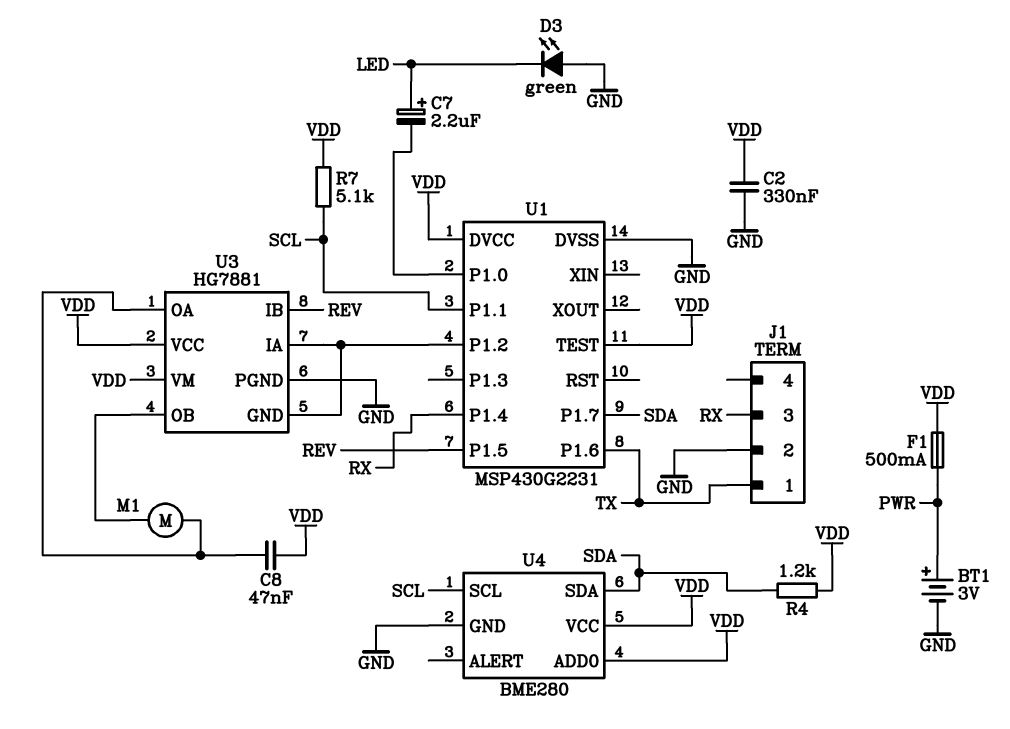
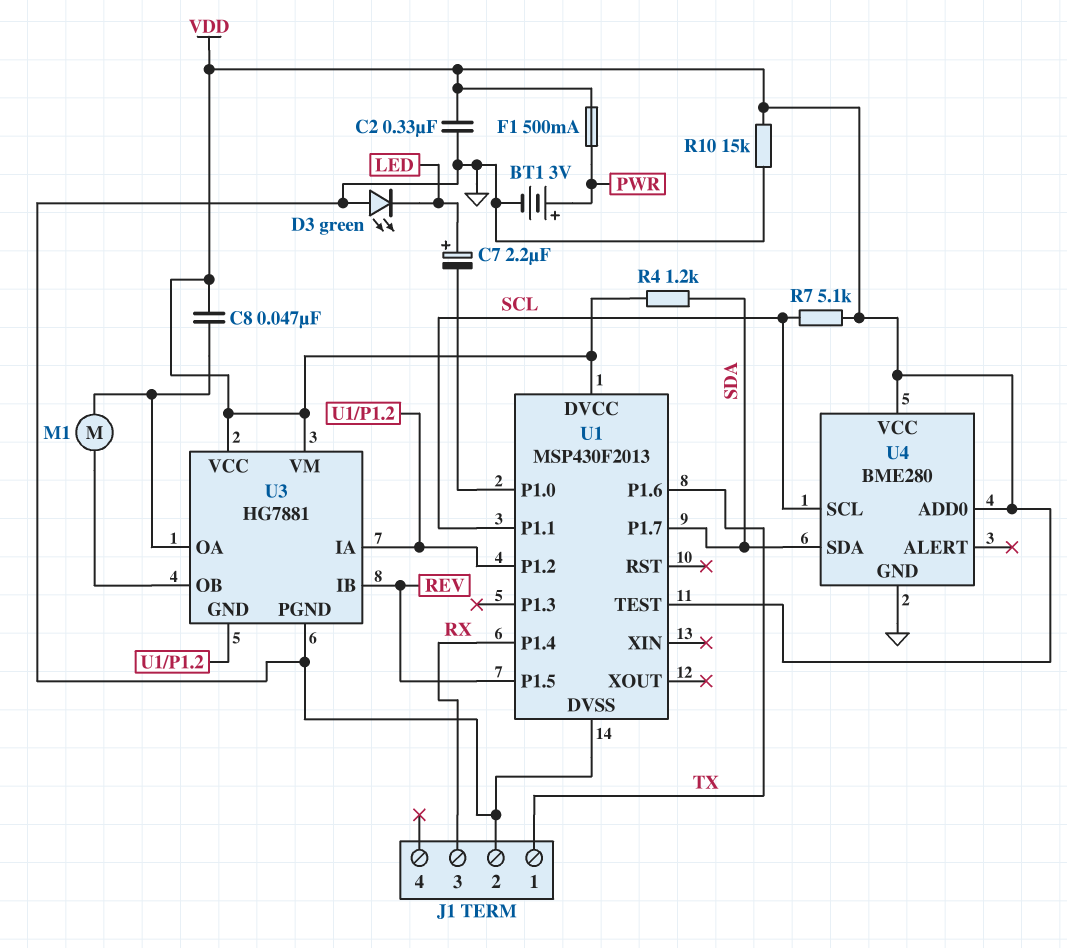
R10: none -> 15k (GND, VDD)
U1: MSP430G2231 -> MSP430F2013

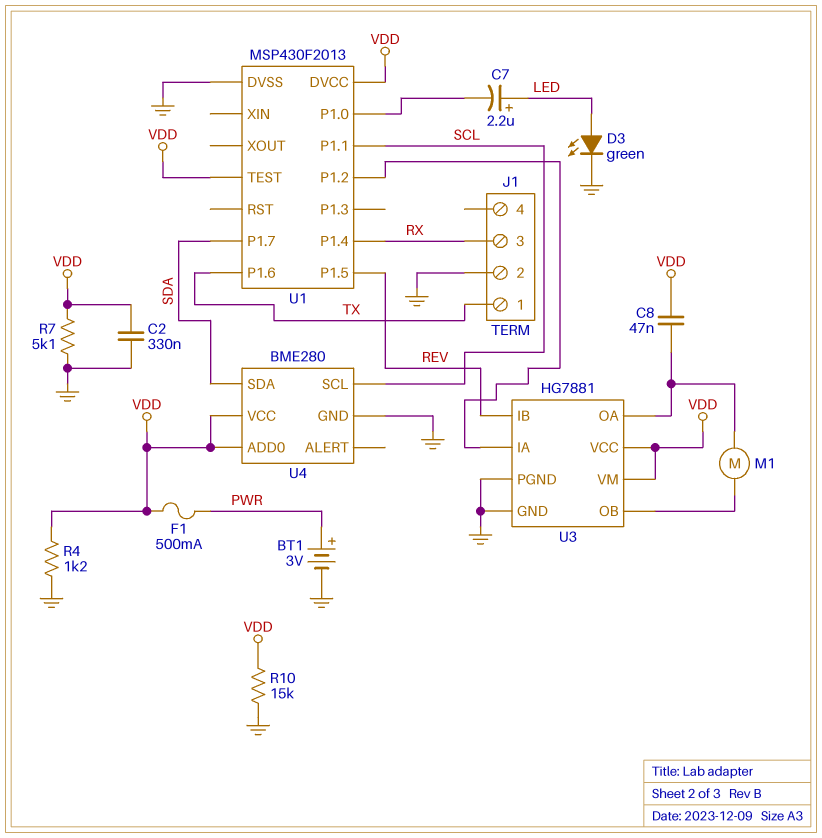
D3: LED green (A GND, K LED) -> LED green (A LED, K GND)
R4: 1.2k (SDA, VDD) -> 1.2k (GND, VDD)
R7: 5.1k (SCL, VDD) -> 5.1k (GND, VDD)
U3 pin GND: U1/P1.2 -> GND

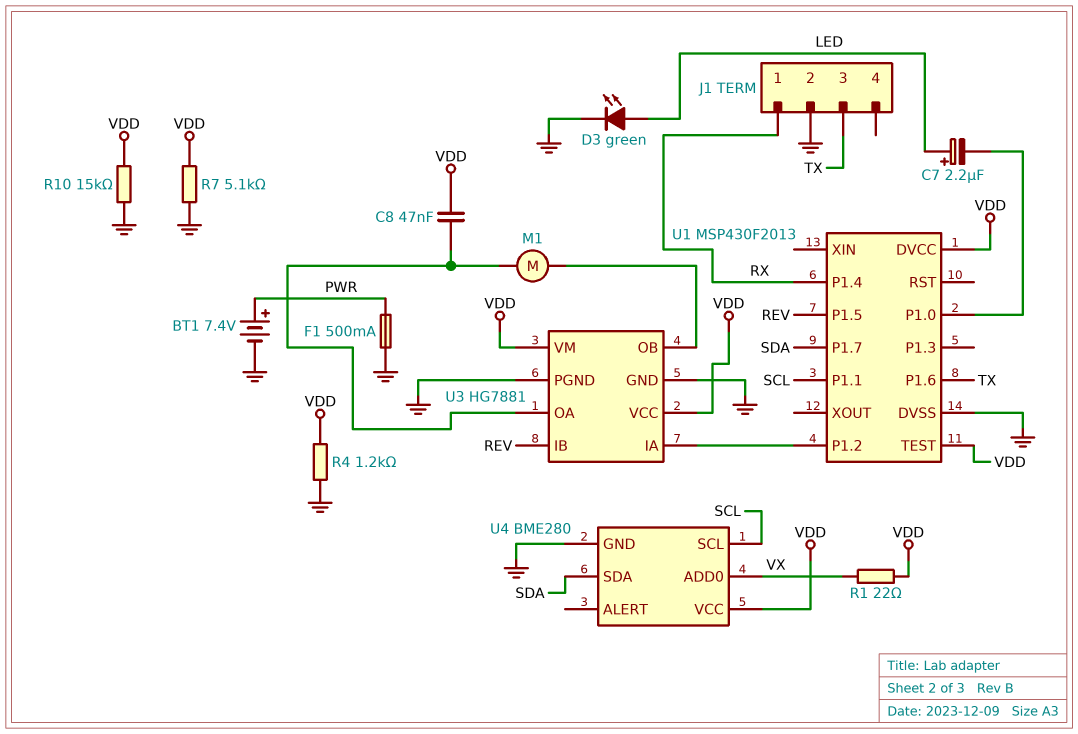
BT1: 3V (plus PWR, minus GND) -> 7.4V (plus PWR, minus GND)
C2: 330nF (GND, VDD) -> none
F1: 500mA (PWR, VDD) -> 500mA (GND, PWR)
J1 pin 1: TX -> RX
J1 pin 3: RX -> TX
R1: none -> 22 (VDD, VX)
U4 pin ADD0: VDD -> VX

